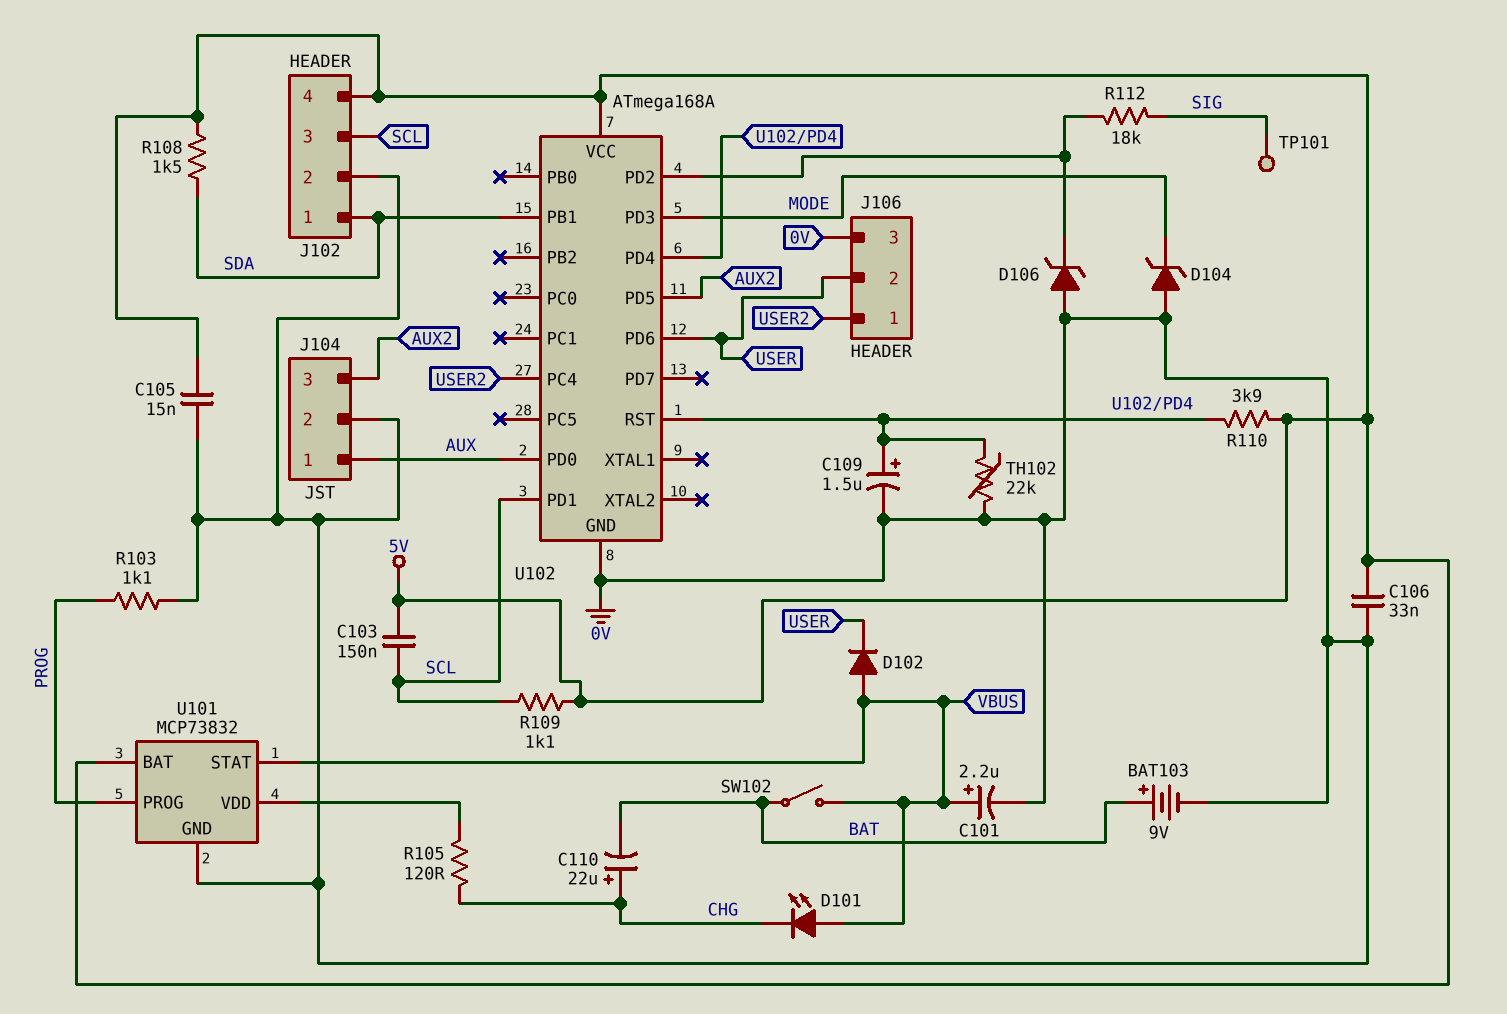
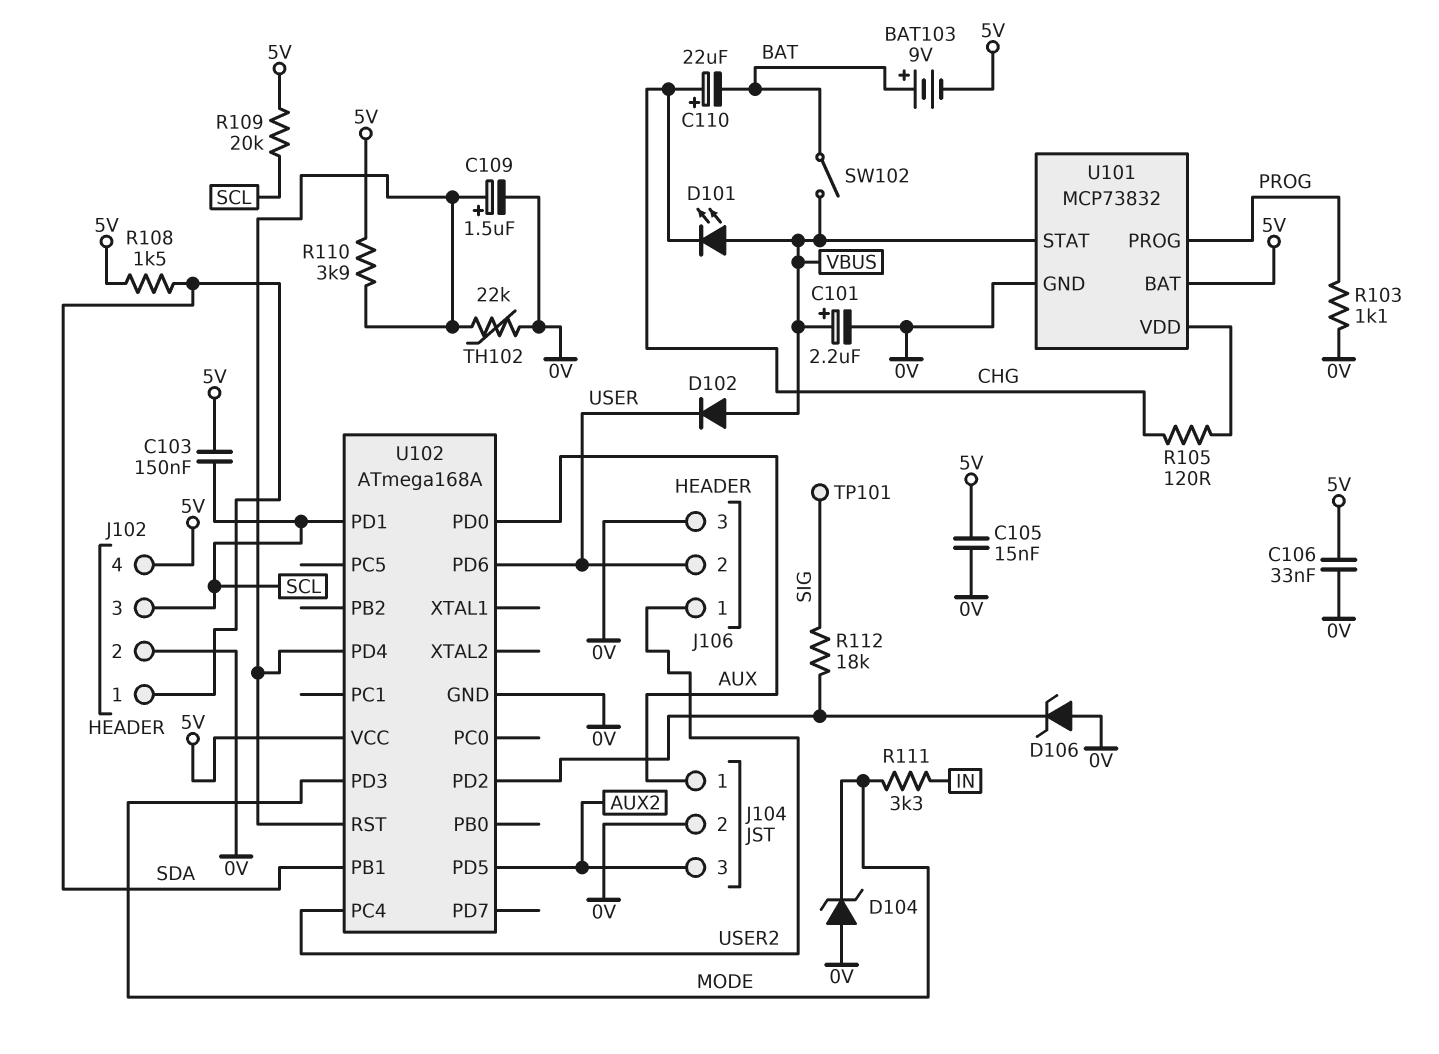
BAT103: 9V (plus BAT, minus 0V) -> 9V (plus BAT, minus 5V)
R109: 1.1k (5V, SCL) -> 20k (5V, SCL)
R111: none -> 3.3k (IN, MODE)

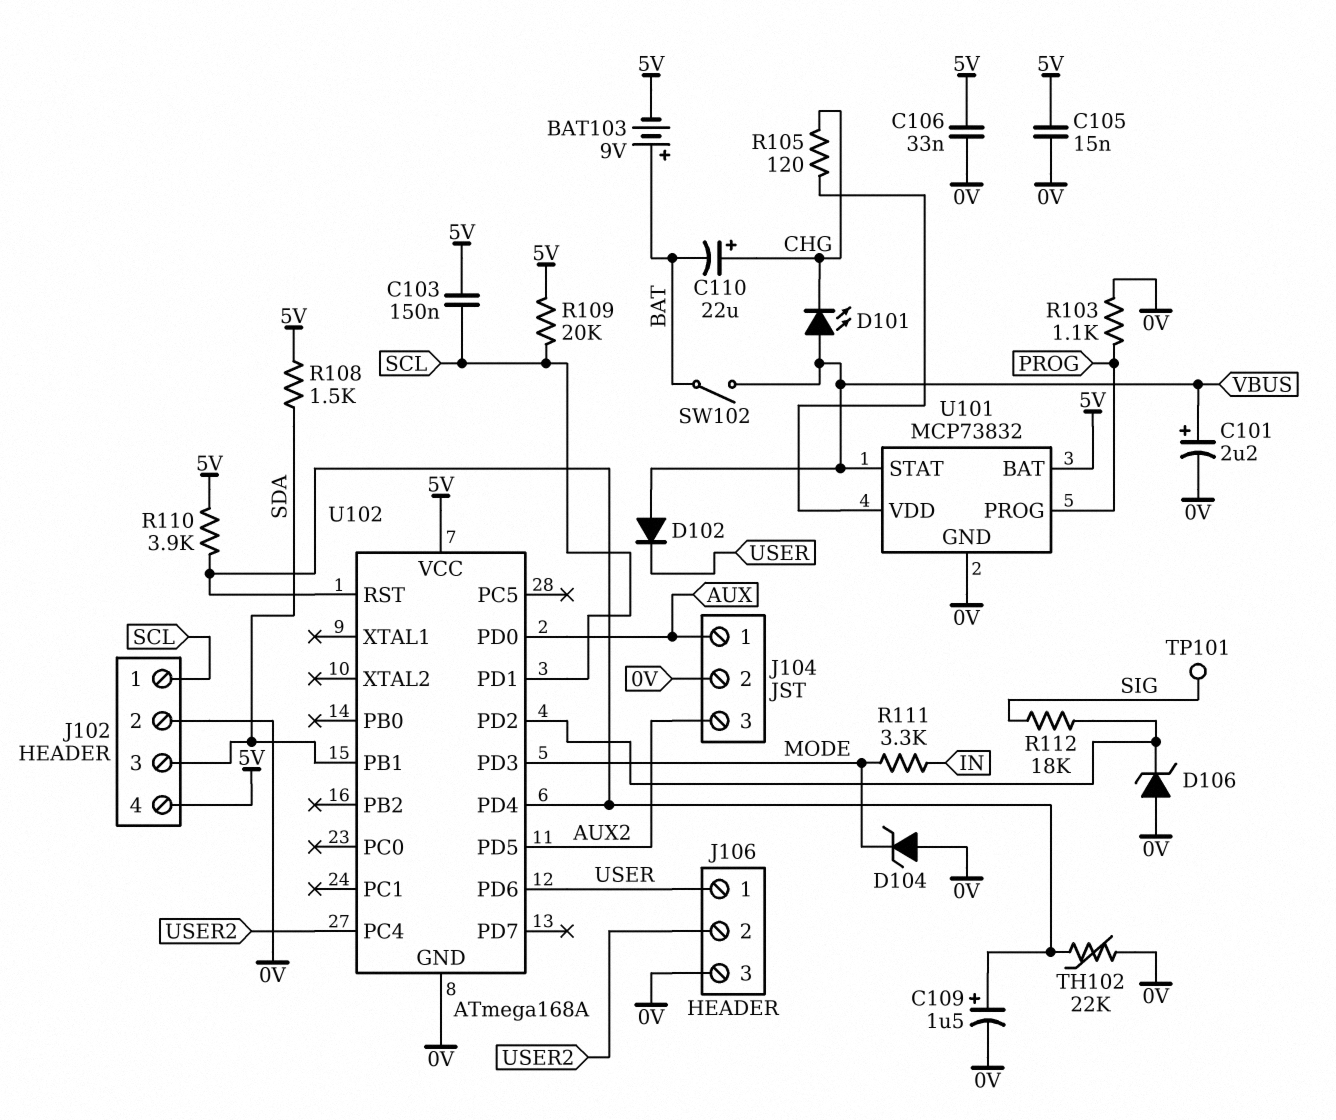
J102 pin 1: SDA -> SCL
J102 pin 3: SCL -> SDA
J106 pin 1: USER2 -> USER
J106 pin 2: USER -> USER2

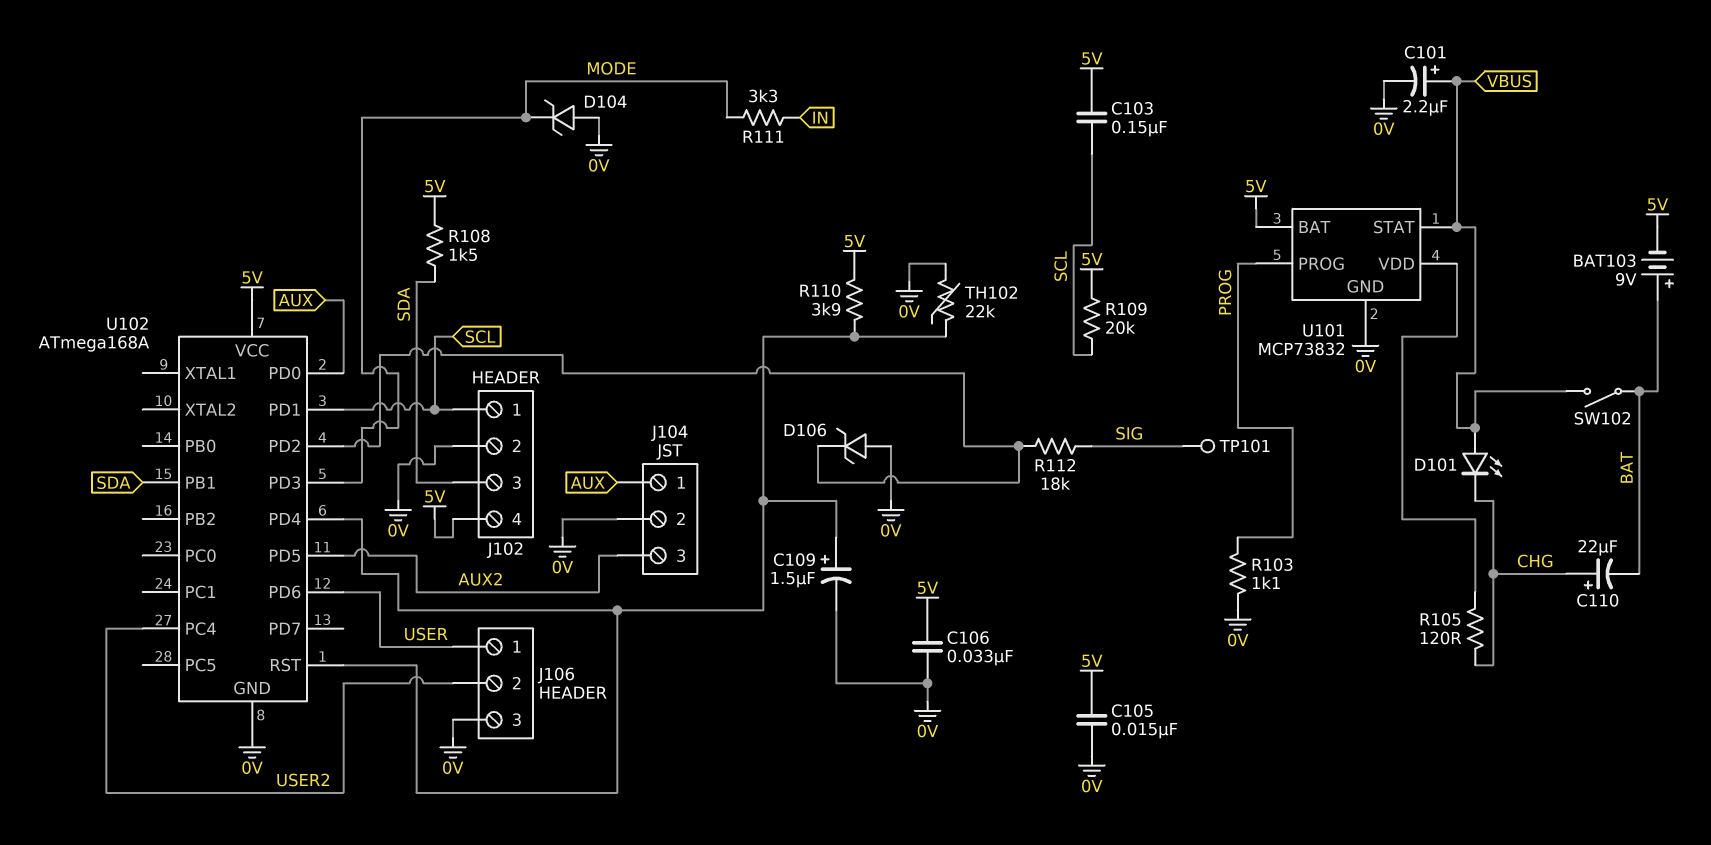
D102: diode (A VBUS, K USER) -> none

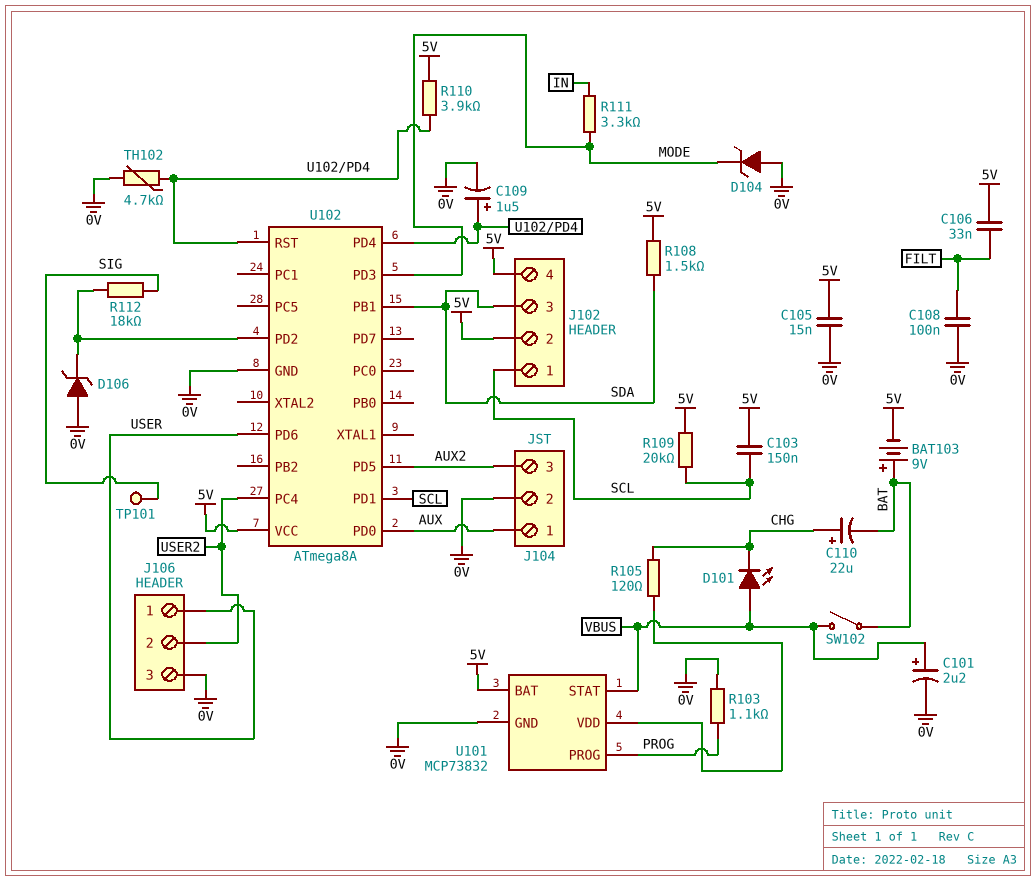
C106: 33nF (0V, 5V) -> 33nF (5V, FILT)
C108: none -> 100nF (0V, FILT)
J102 pin 2: 0V -> 5V
TH102: 22k (0V, U102/PD4) -> 4.7k (0V, U102/PD4)
U102: ATmega168A -> ATmega8A

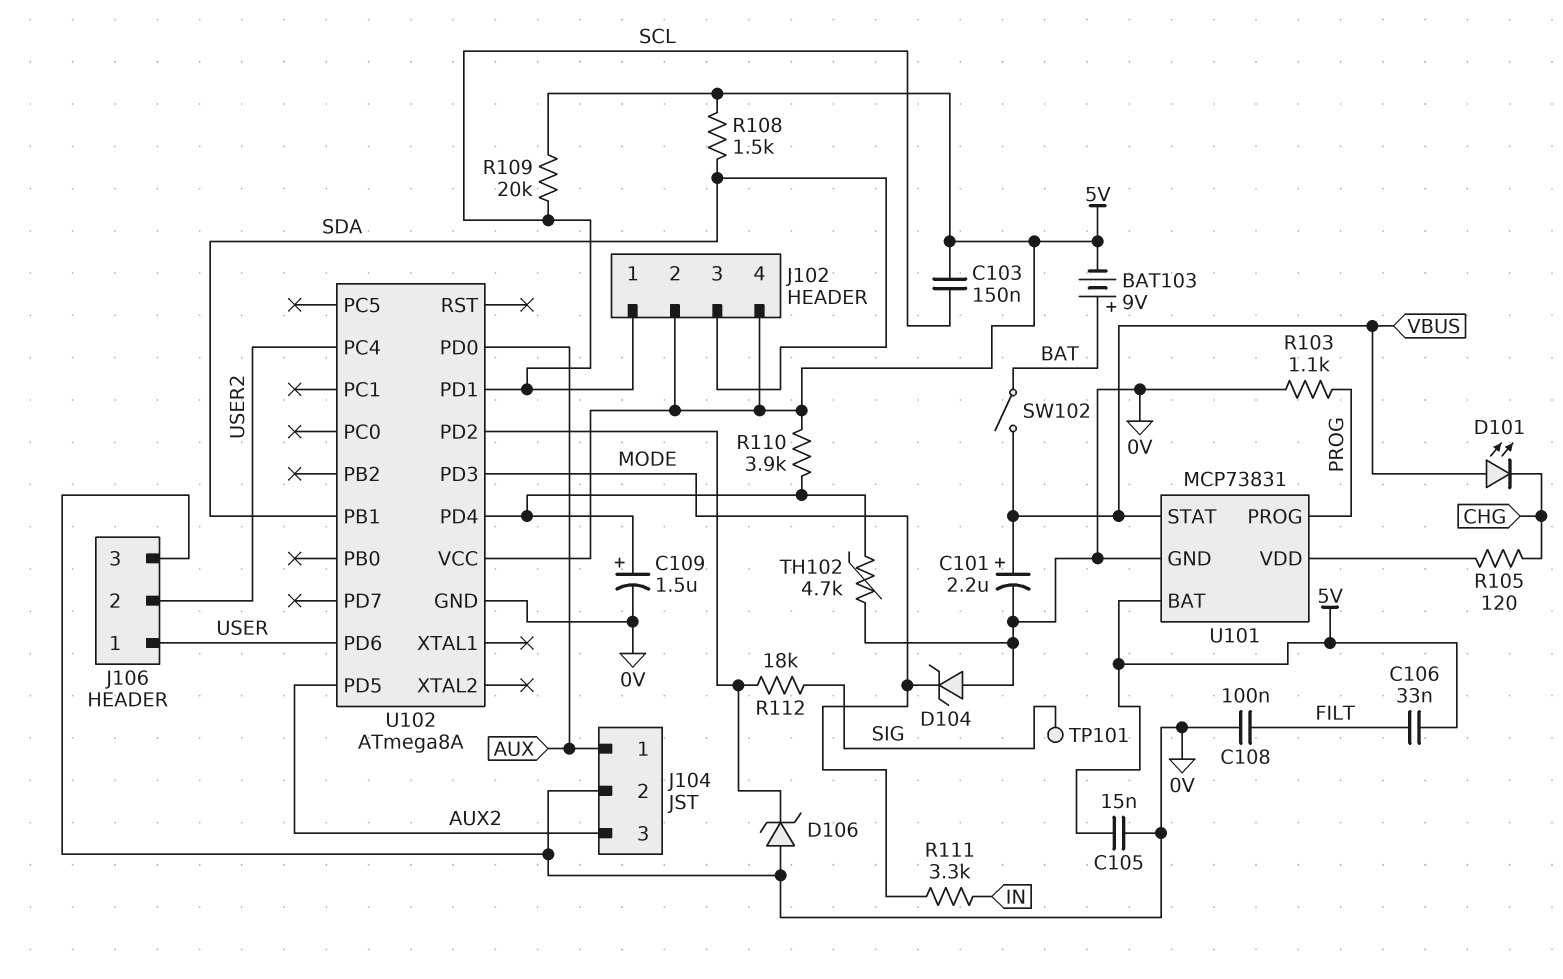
C110: 22uF (plus CHG, minus BAT) -> none
U101: MCP73832 -> MCP73831
U102 pin RST: U102/PD4 -> none

